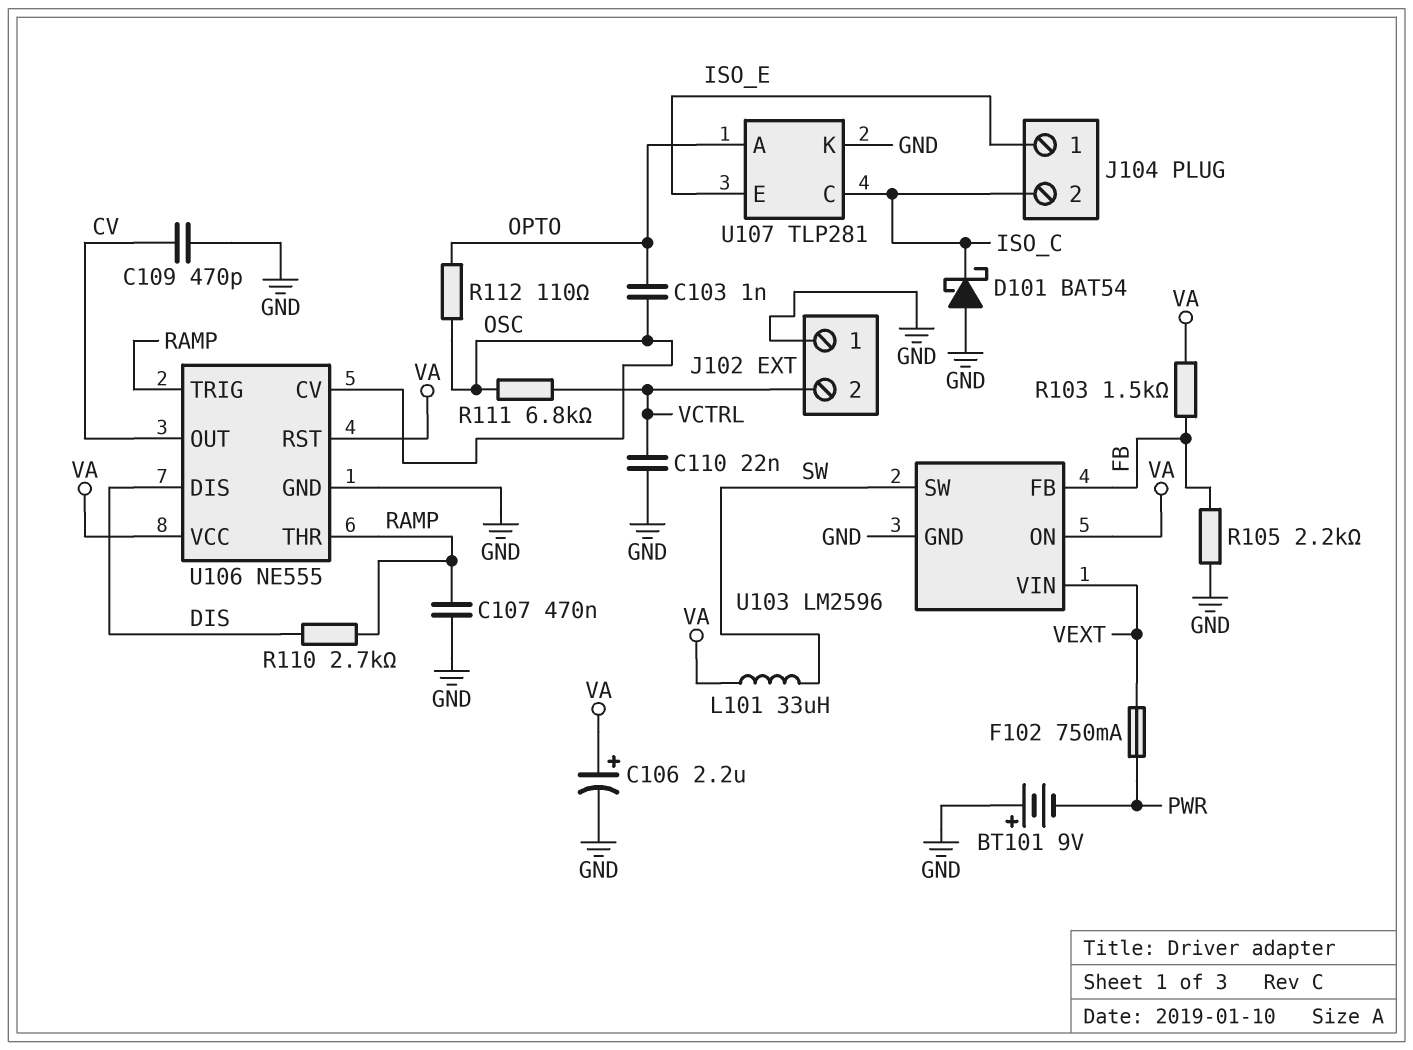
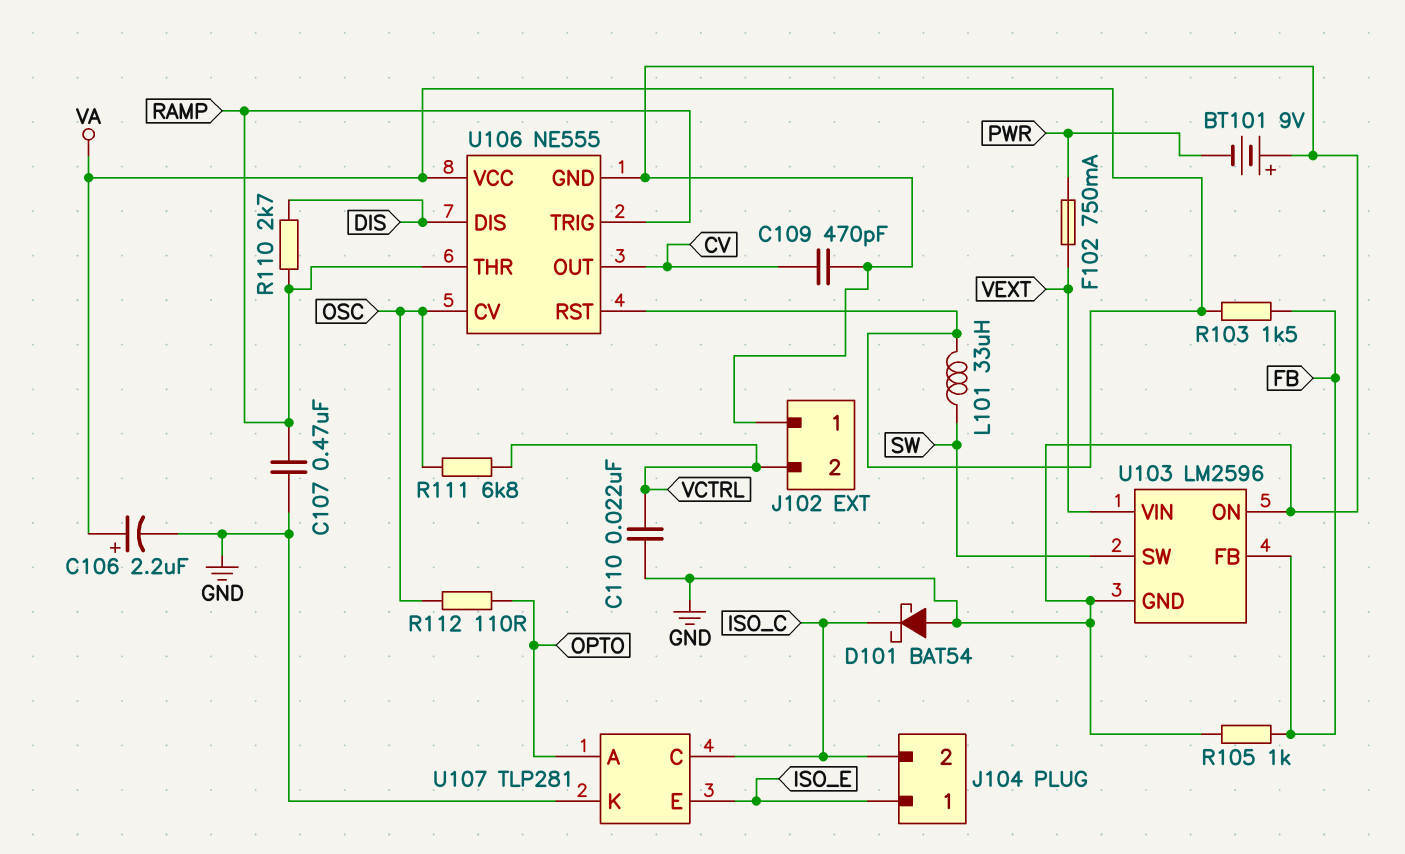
C103: 1nF (OPTO, OSC) -> none
R105: 2.2k (FB, GND) -> 1k (FB, GND)
U103 pin ON: VA -> GND

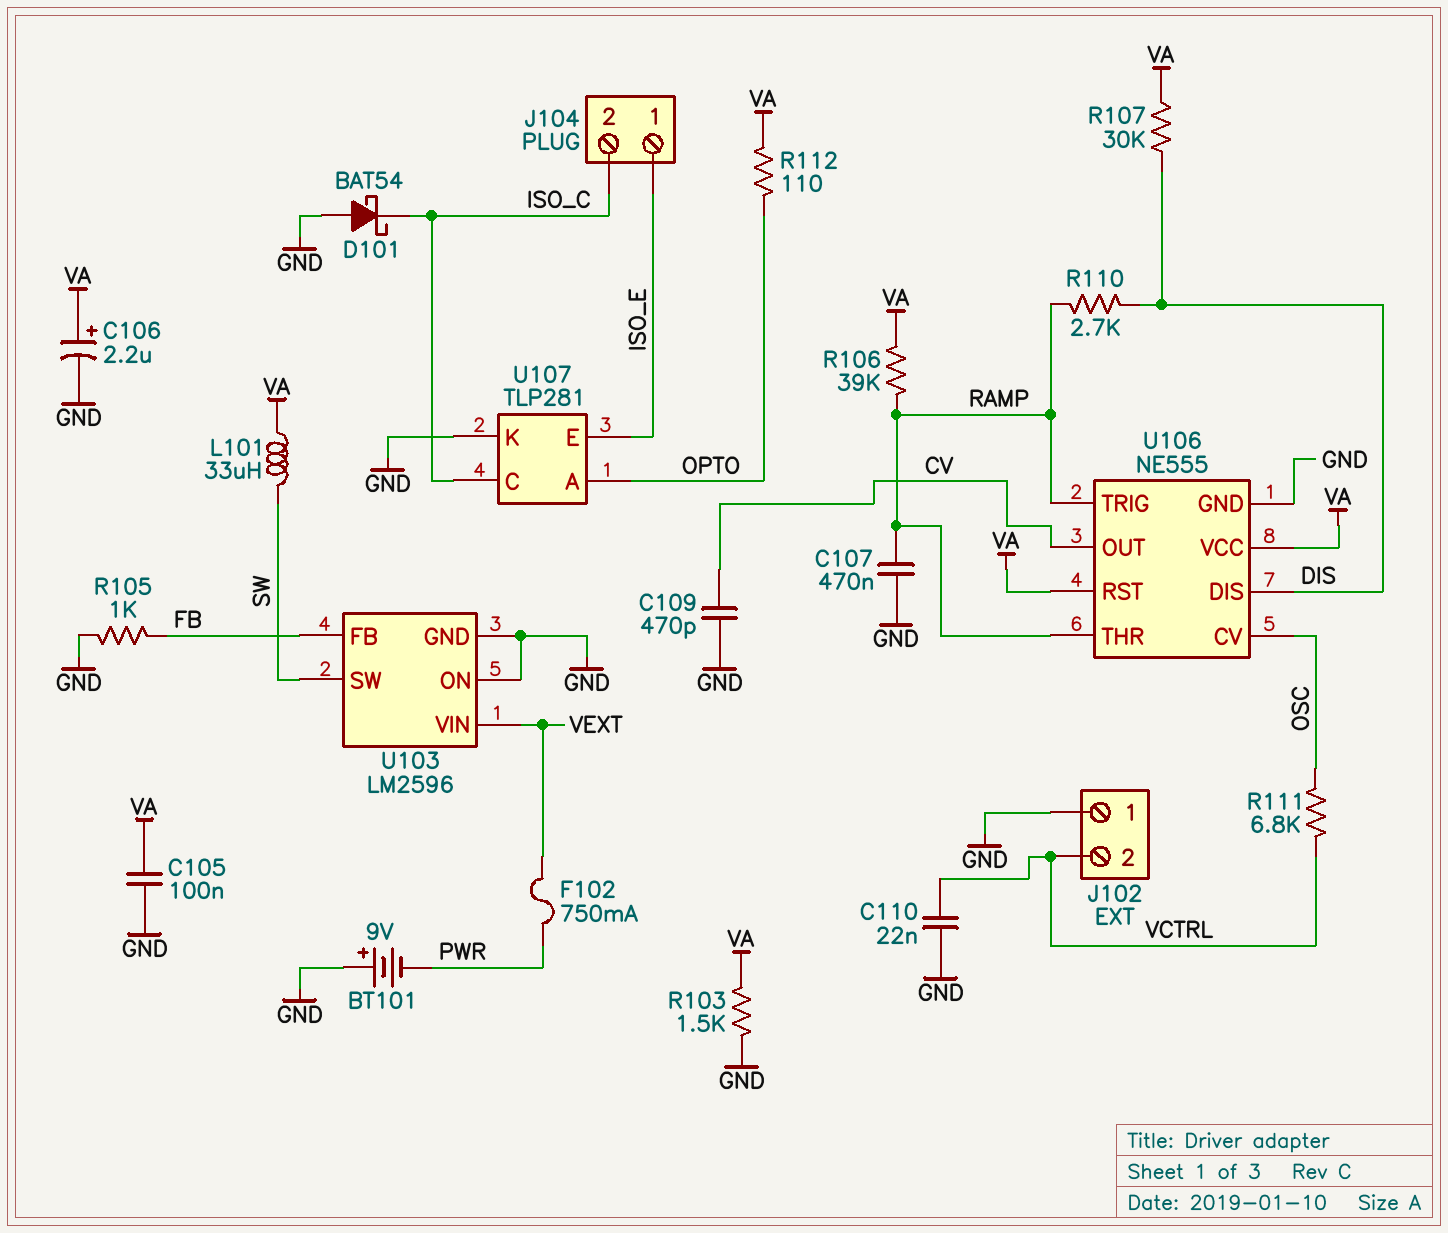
C105: none -> 100nF (GND, VA)
R103: 1.5k (FB, VA) -> 1.5k (GND, VA)
R106: none -> 39k (RAMP, VA)
R107: none -> 30k (DIS, VA)
R112: 110 (OPTO, OSC) -> 110 (OPTO, VA)

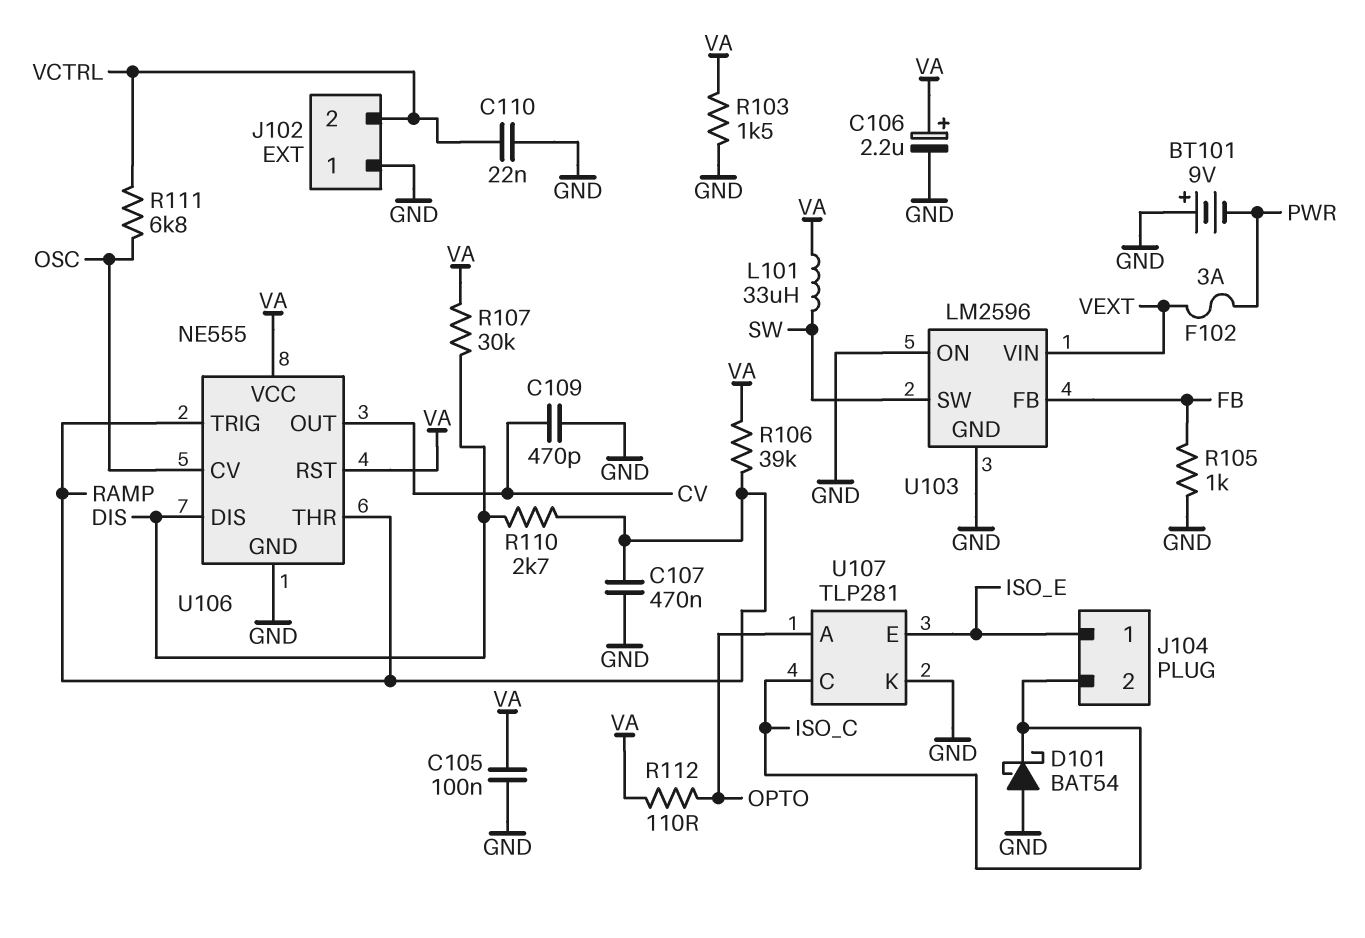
F102: 750mA (PWR, VEXT) -> 3A (PWR, VEXT)

